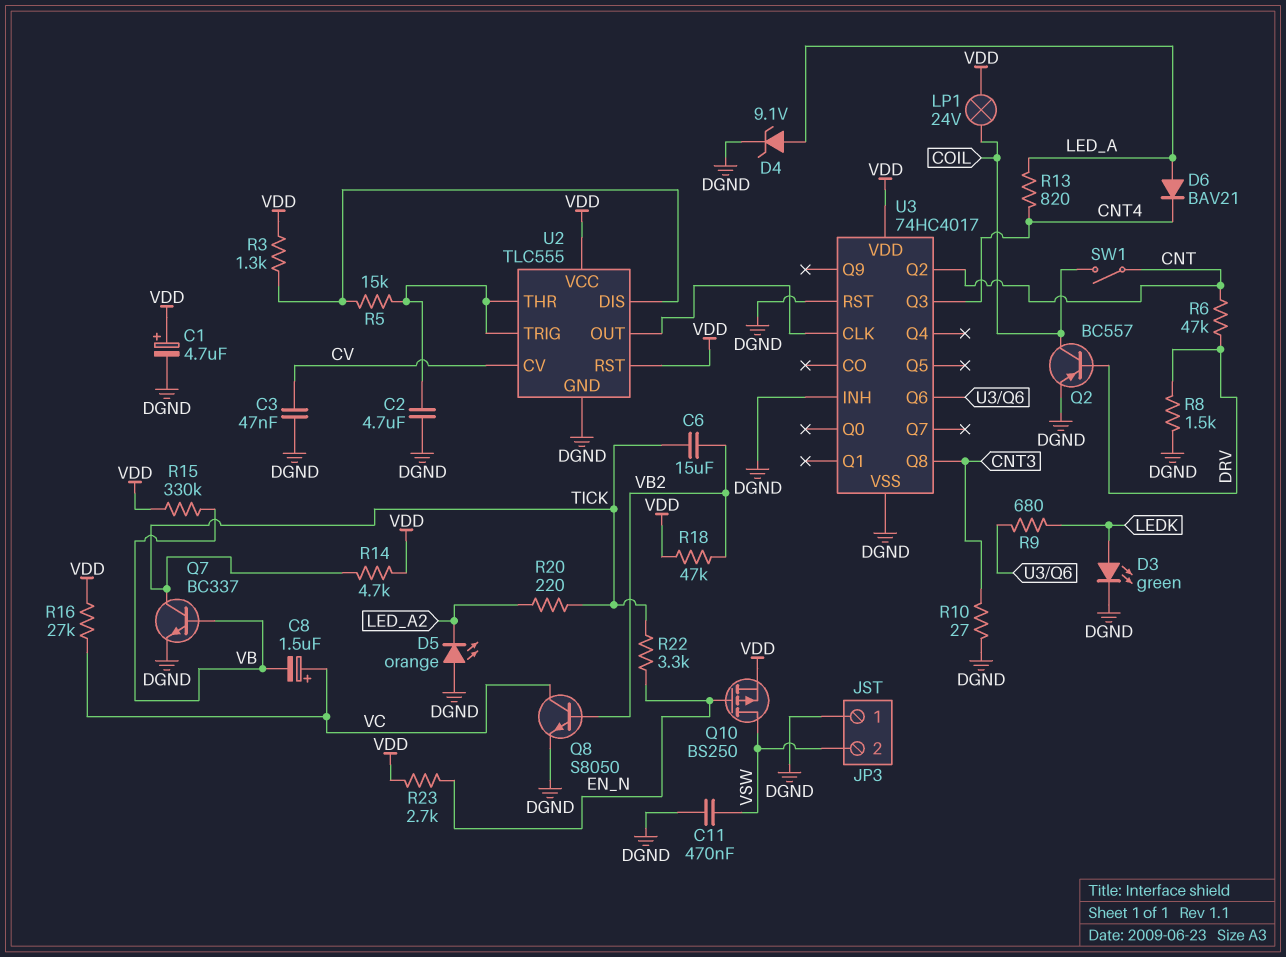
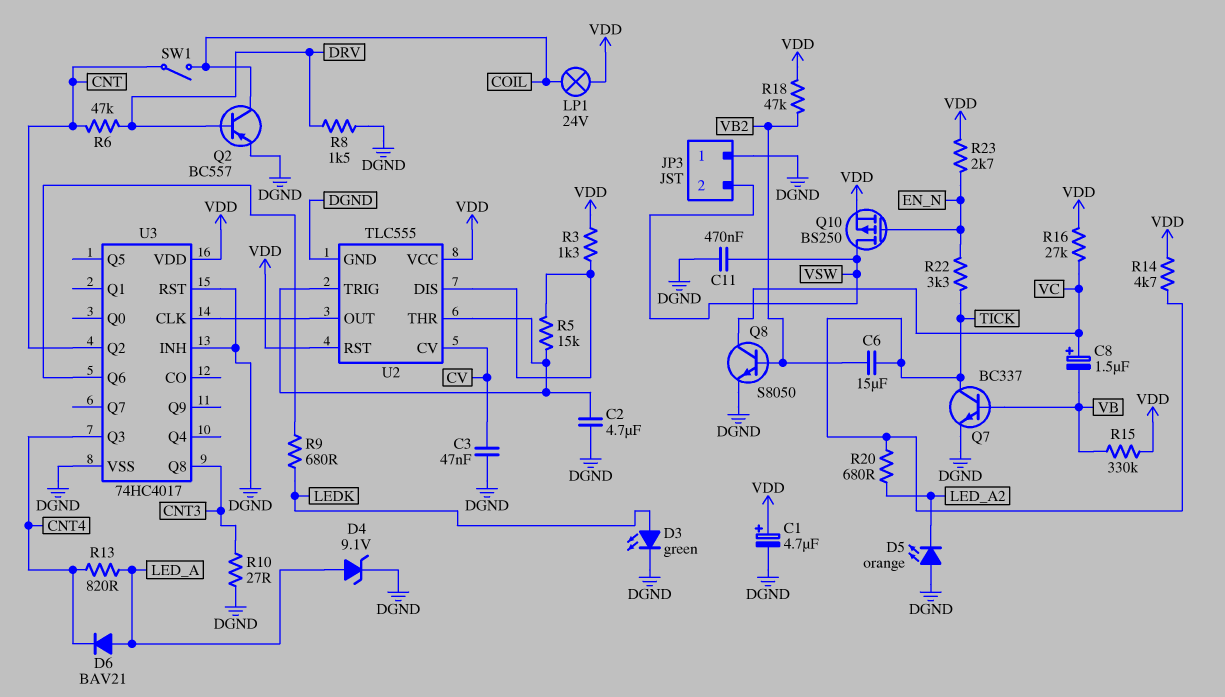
R20: 220 (LED_A2, TICK) -> 680 (LED_A2, TICK)

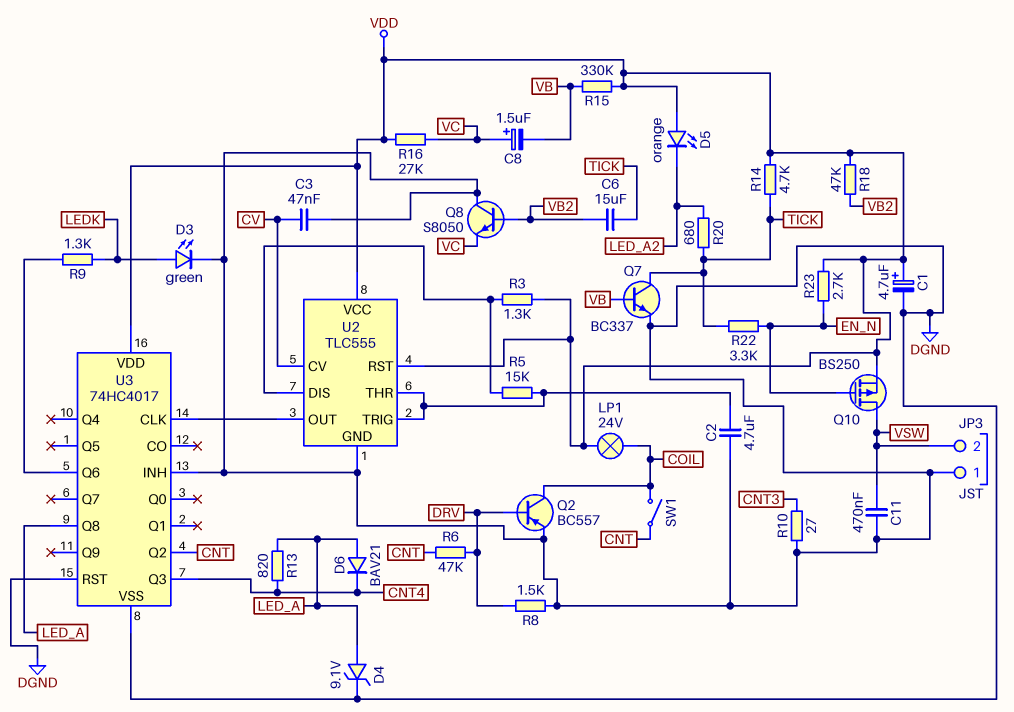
D5: LED orange (A DGND, K LED_A2) -> LED orange (A VDD, K LED_A2)
Q8: NPN S8050 (B VB2, C VC, E DGND) -> NPN S8050 (B VB2, C DGND, E VC)
R9: 680 (LEDK, U3/Q6) -> 1.3k (LEDK, U3/Q6)
U3 pin Q8: CNT3 -> LED_A

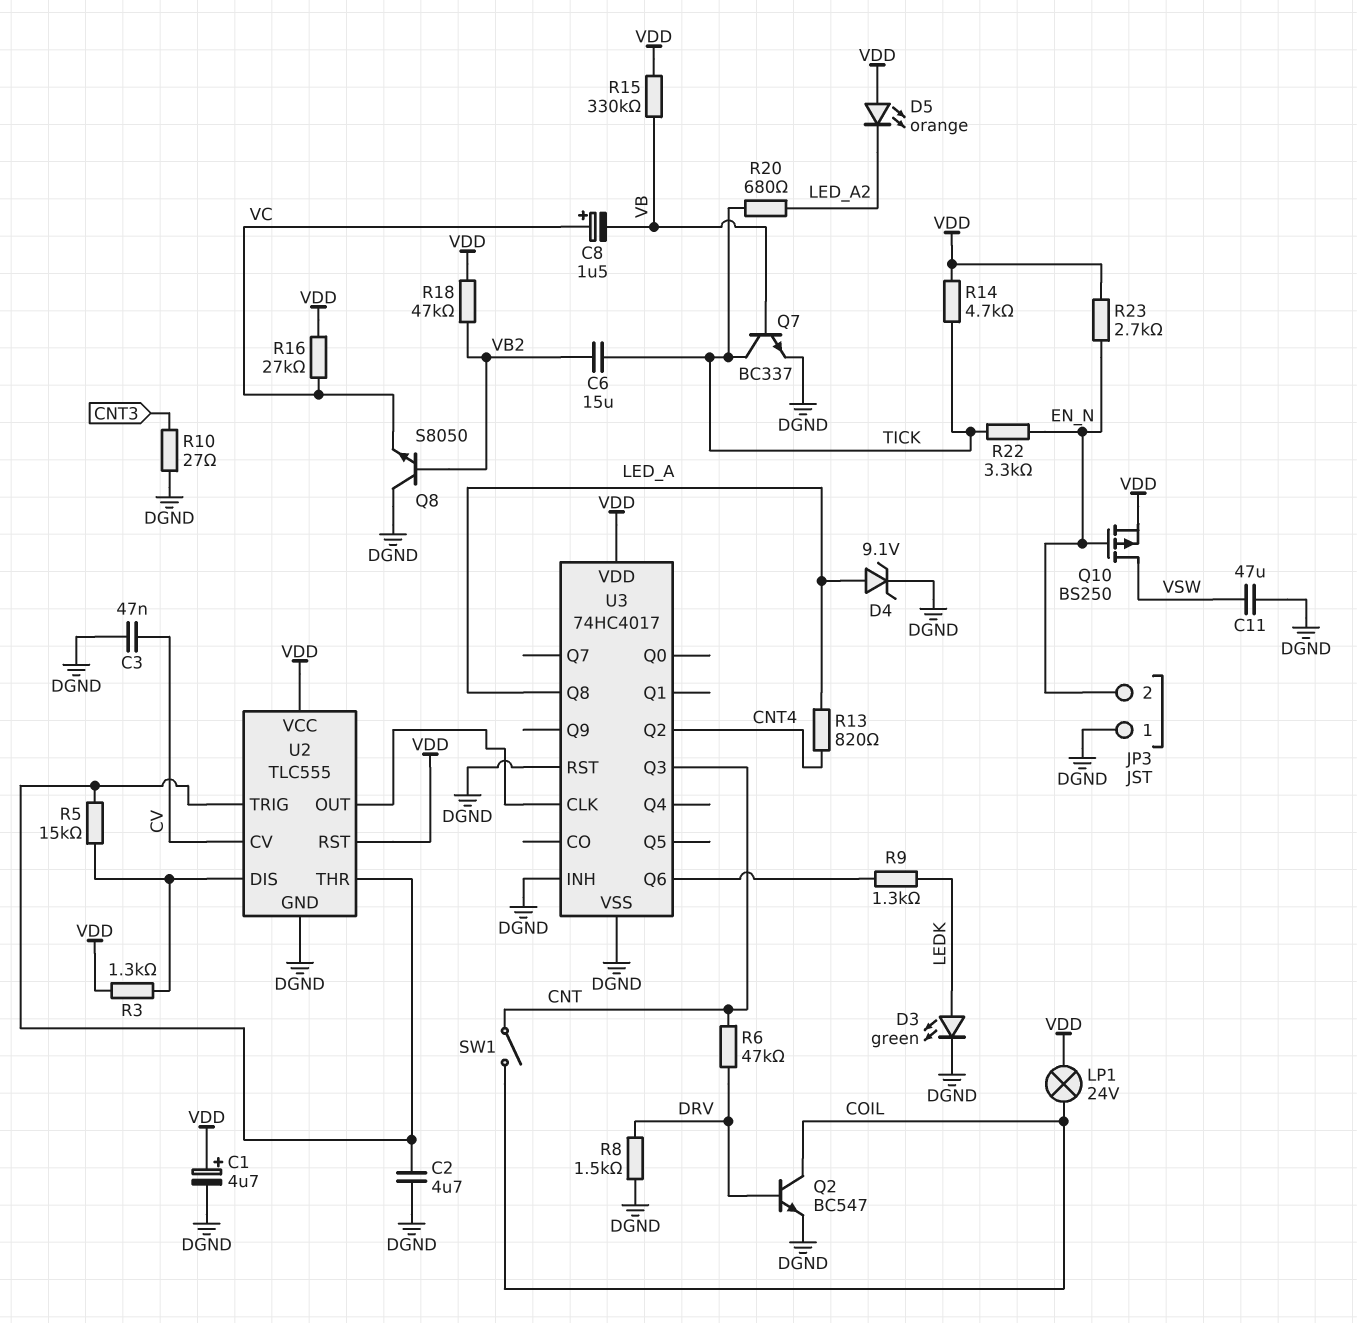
C11: 470nF (DGND, VSW) -> 47uF (DGND, VSW)
D6: diode BAV21 (A LED_A, K CNT4) -> none
JP3 pin 2: VSW -> EN_N
Q2: PNP BC557 (B DRV, C COIL, E DGND) -> NPN BC547 (B DRV, C COIL, E DGND)
U3 pin Q2: CNT -> CNT4
U3 pin Q3: CNT4 -> CNT

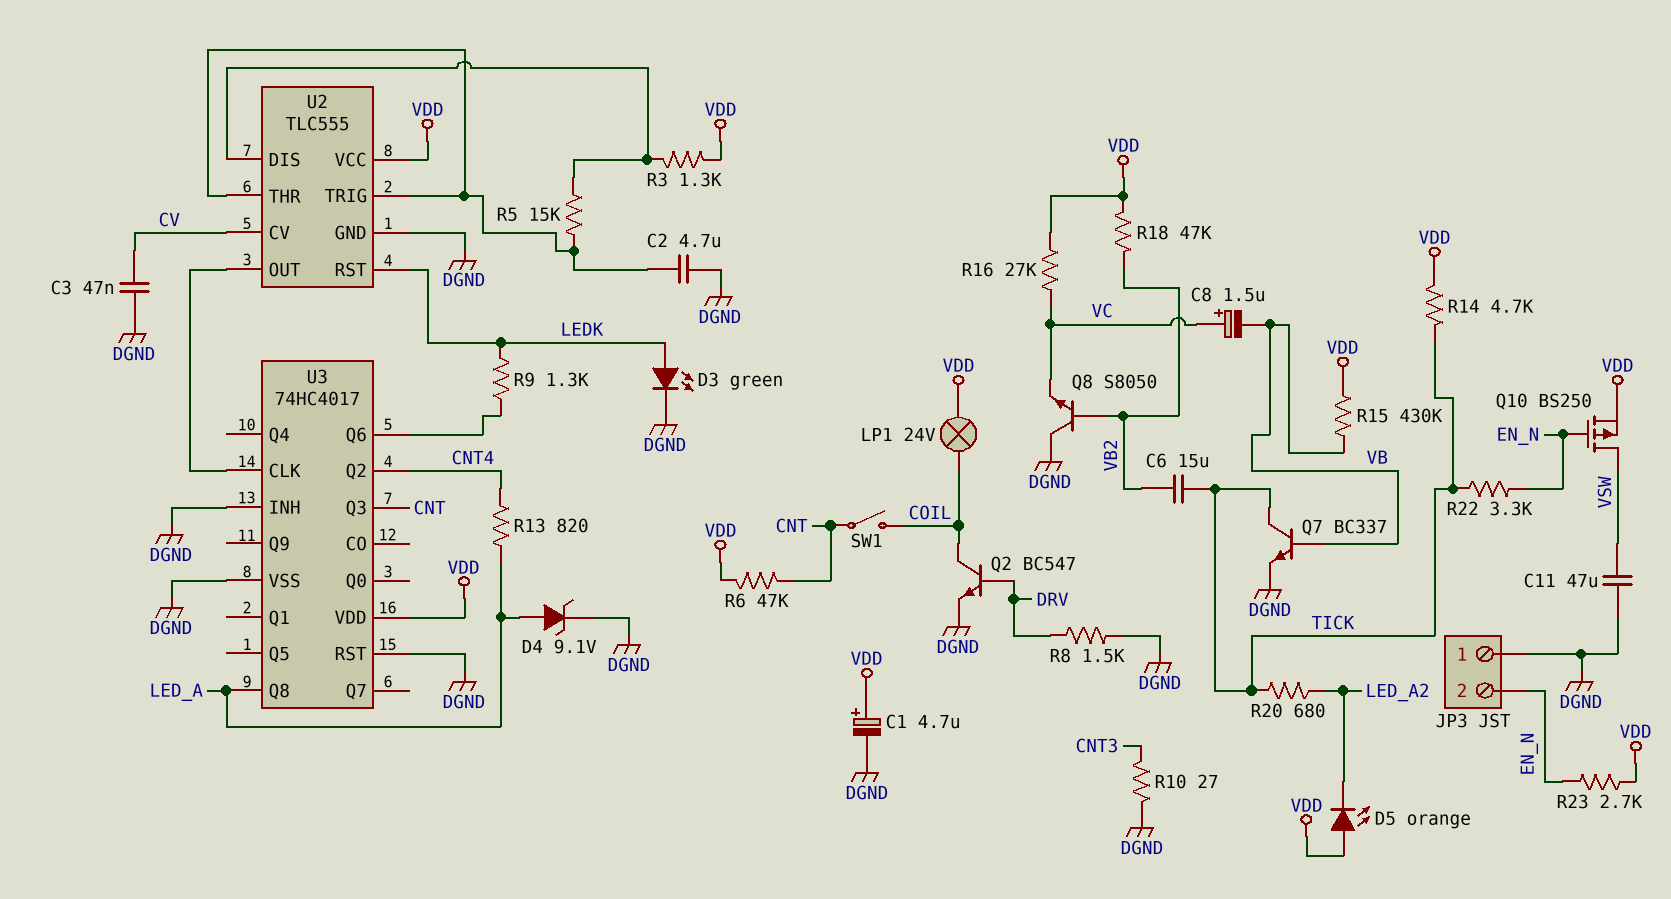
R6: 47k (CNT, DRV) -> 47k (CNT, VDD)
R15: 330k (VB, VDD) -> 430k (VB, VDD)
U2 pin RST: VDD -> LEDK

